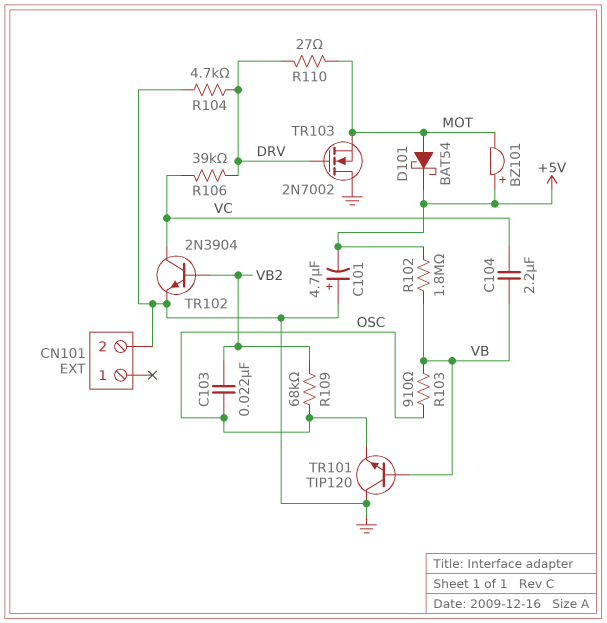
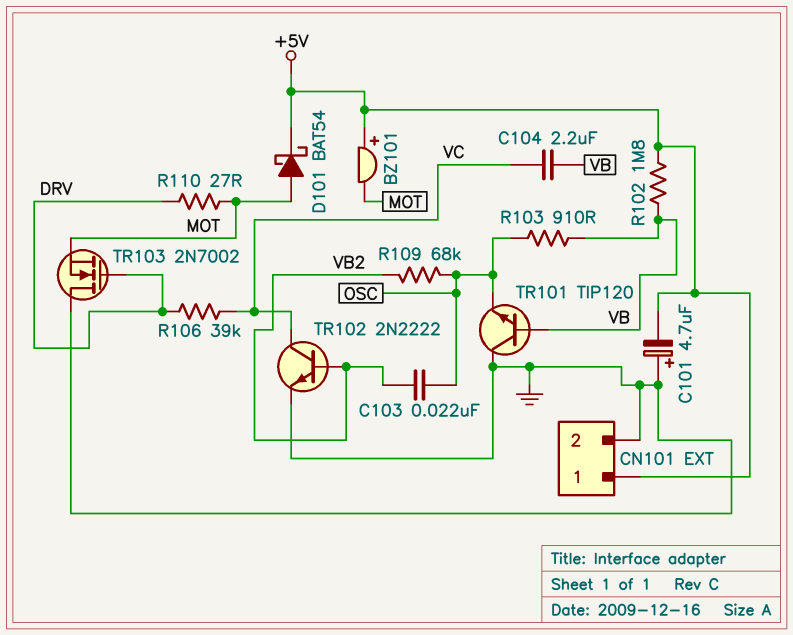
CN101 pin 1: none -> +5V
R104: 4.7k (DRV, GND) -> none
TR102: NPN 2N3904 (B VB2, C VC, E GND) -> NPN 2N2222 (B VB2, C VC, E GND)

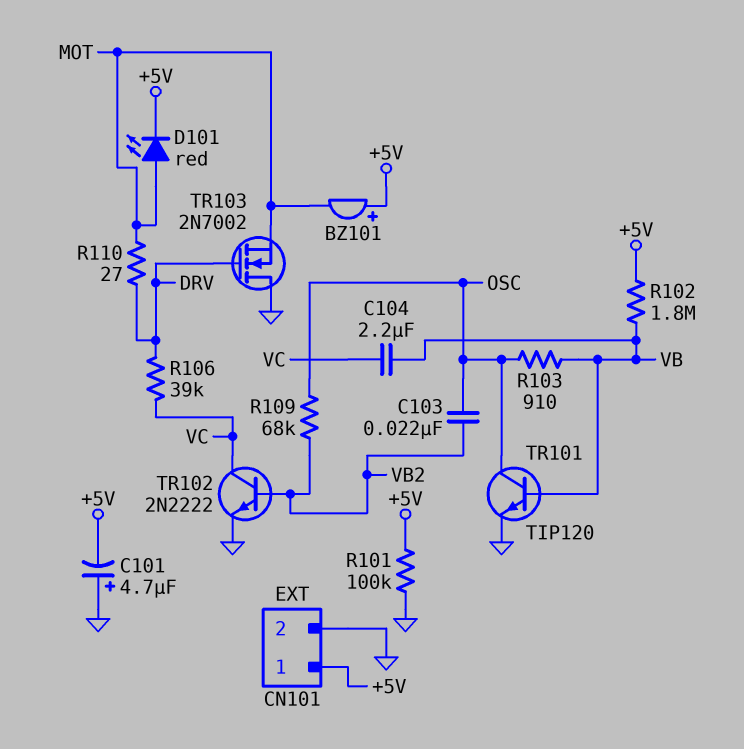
D101: schottky BAT54 (A MOT, K +5V) -> LED red (A MOT, K +5V)
R101: none -> 100k (+5V, GND)
TR101: NPN TIP120 (B VB, C GND, E OSC) -> NPN TIP120 (B VB, C OSC, E GND)

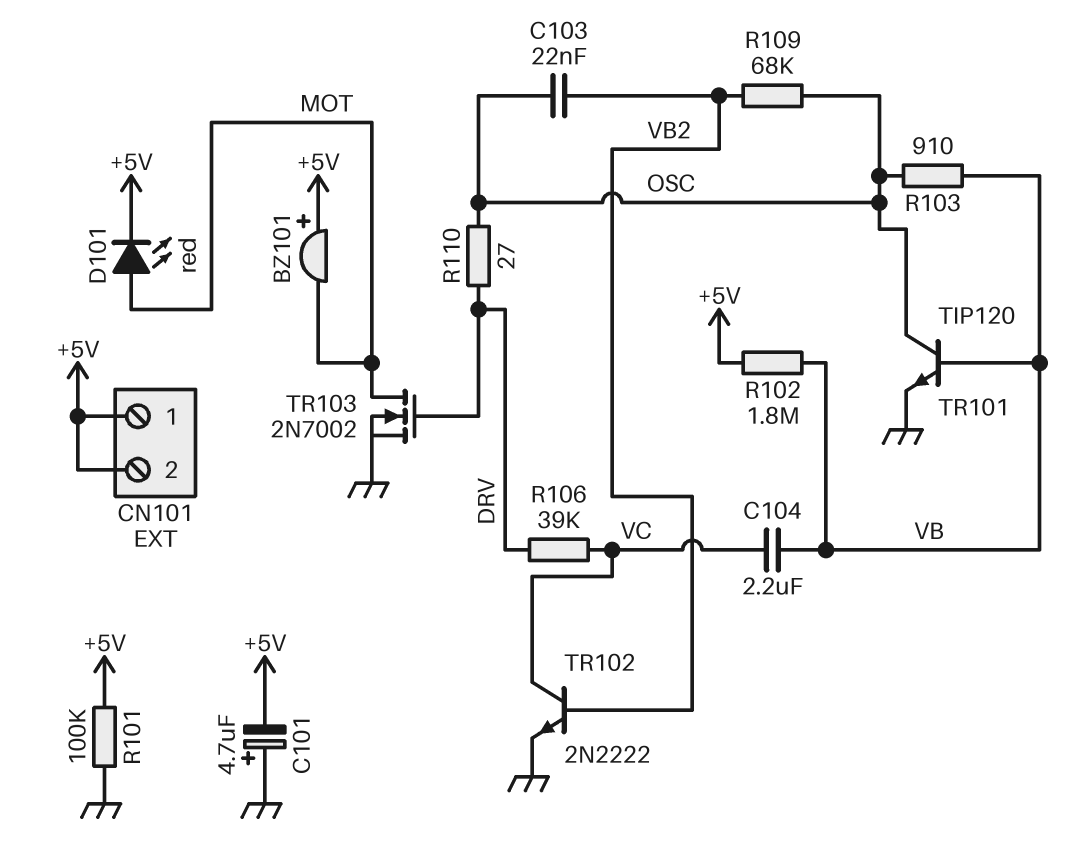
CN101 pin 2: GND -> +5V
R110: 27 (DRV, MOT) -> 27 (DRV, OSC)
TR103: NMOS 2N7002 (G DRV, D GND, S MOT) -> NMOS 2N7002 (G DRV, D MOT, S GND)

